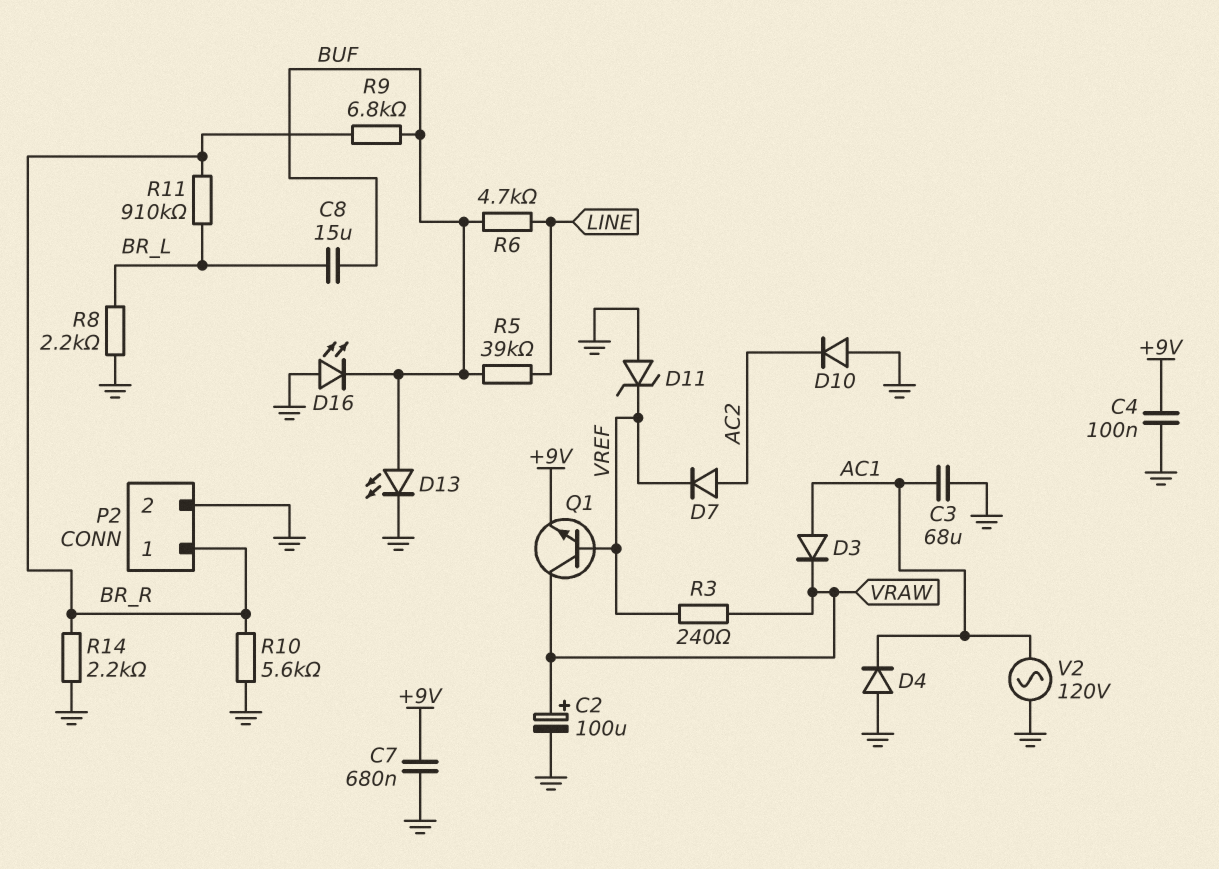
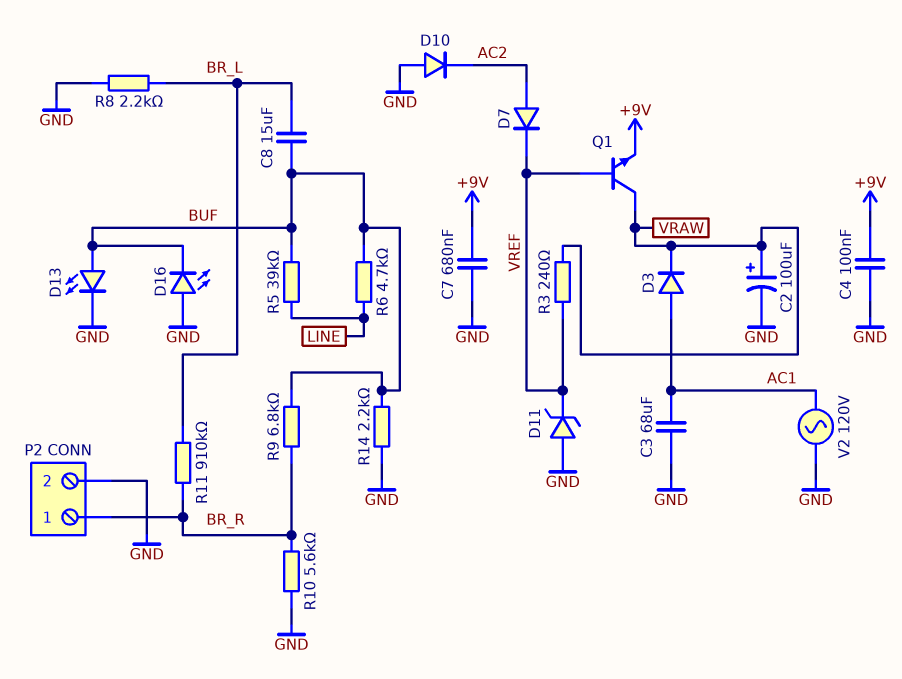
D4: diode (A GND, K AC1) -> none
R14: 2.2k (BR_R, GND) -> 2.2k (BUF, GND)

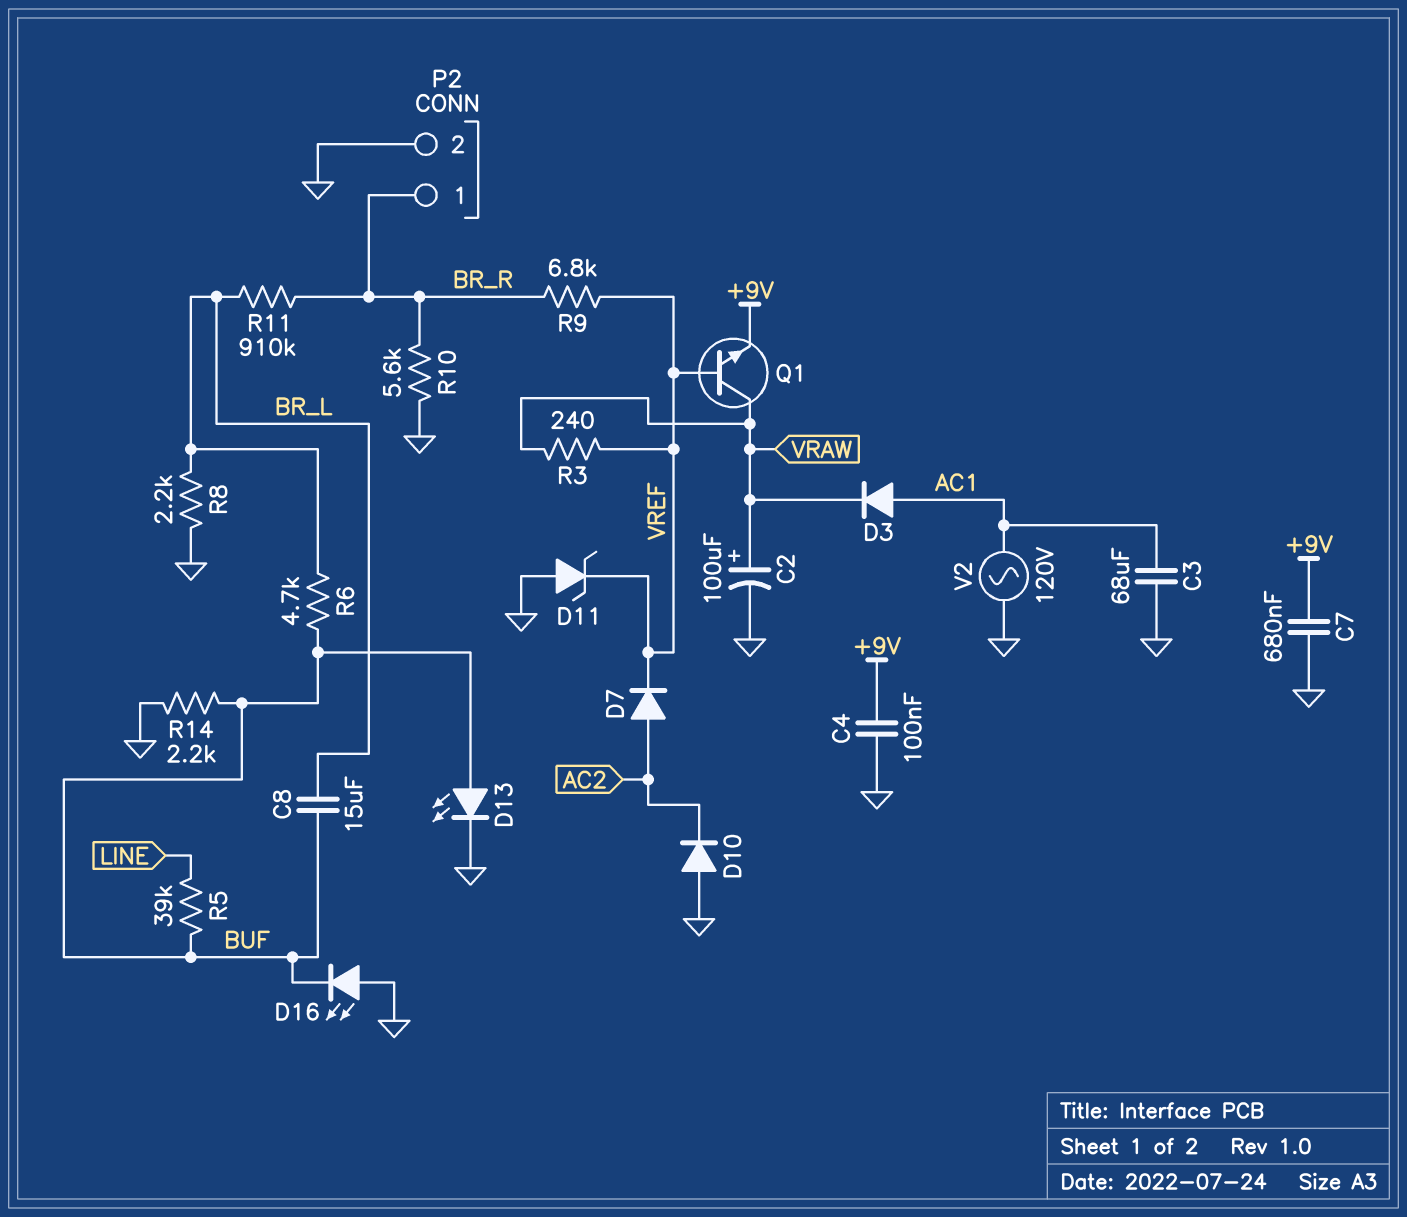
R6: 4.7k (BUF, LINE) -> 4.7k (BR_L, BUF)
R9: 6.8k (BR_R, BUF) -> 6.8k (BR_R, VREF)

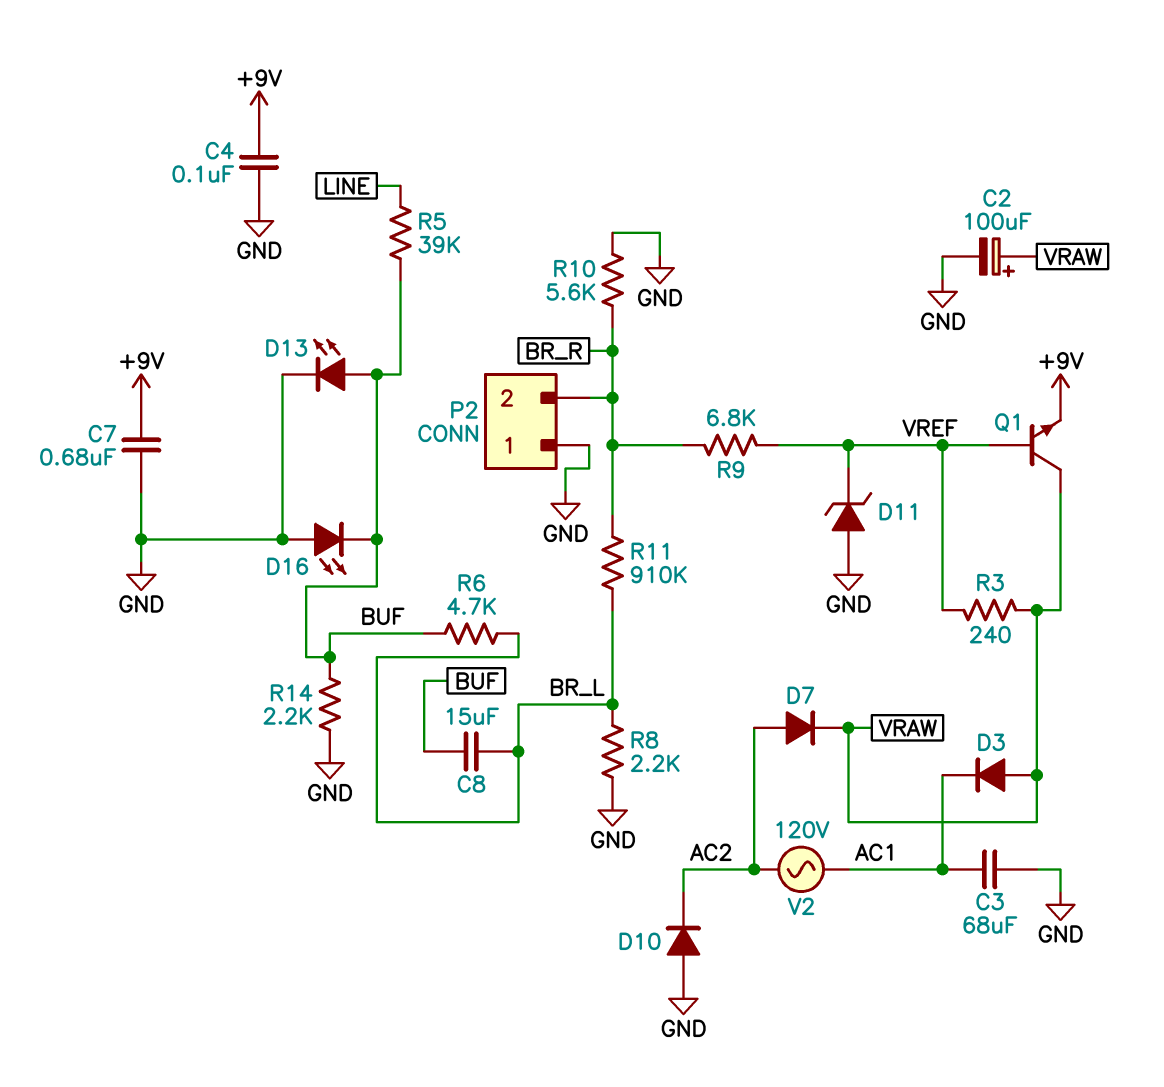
D3: diode (A AC1, K VRAW) -> diode (A VRAW, K AC1)
D7: diode (A AC2, K VREF) -> diode (A AC2, K VRAW)
P2 pin 1: BR_R -> GND
P2 pin 2: GND -> BR_R
V2: AC 120V (AC1, GND) -> AC 120V (AC1, AC2)

